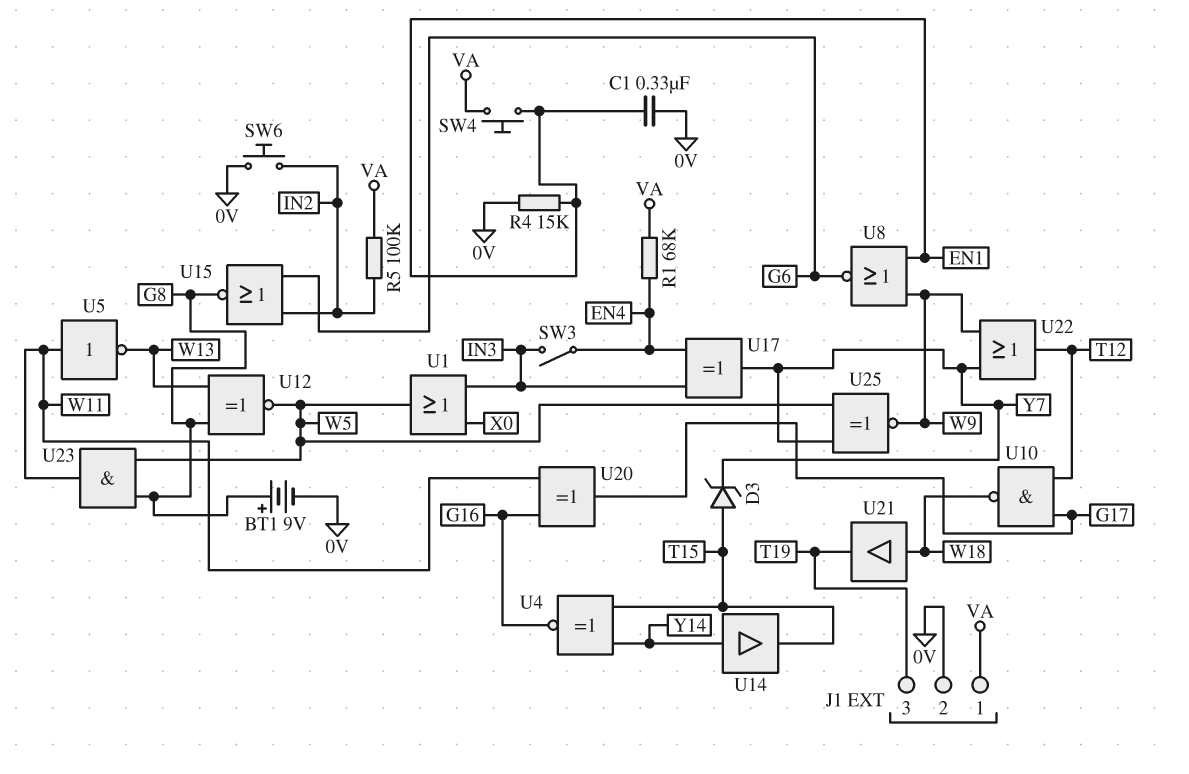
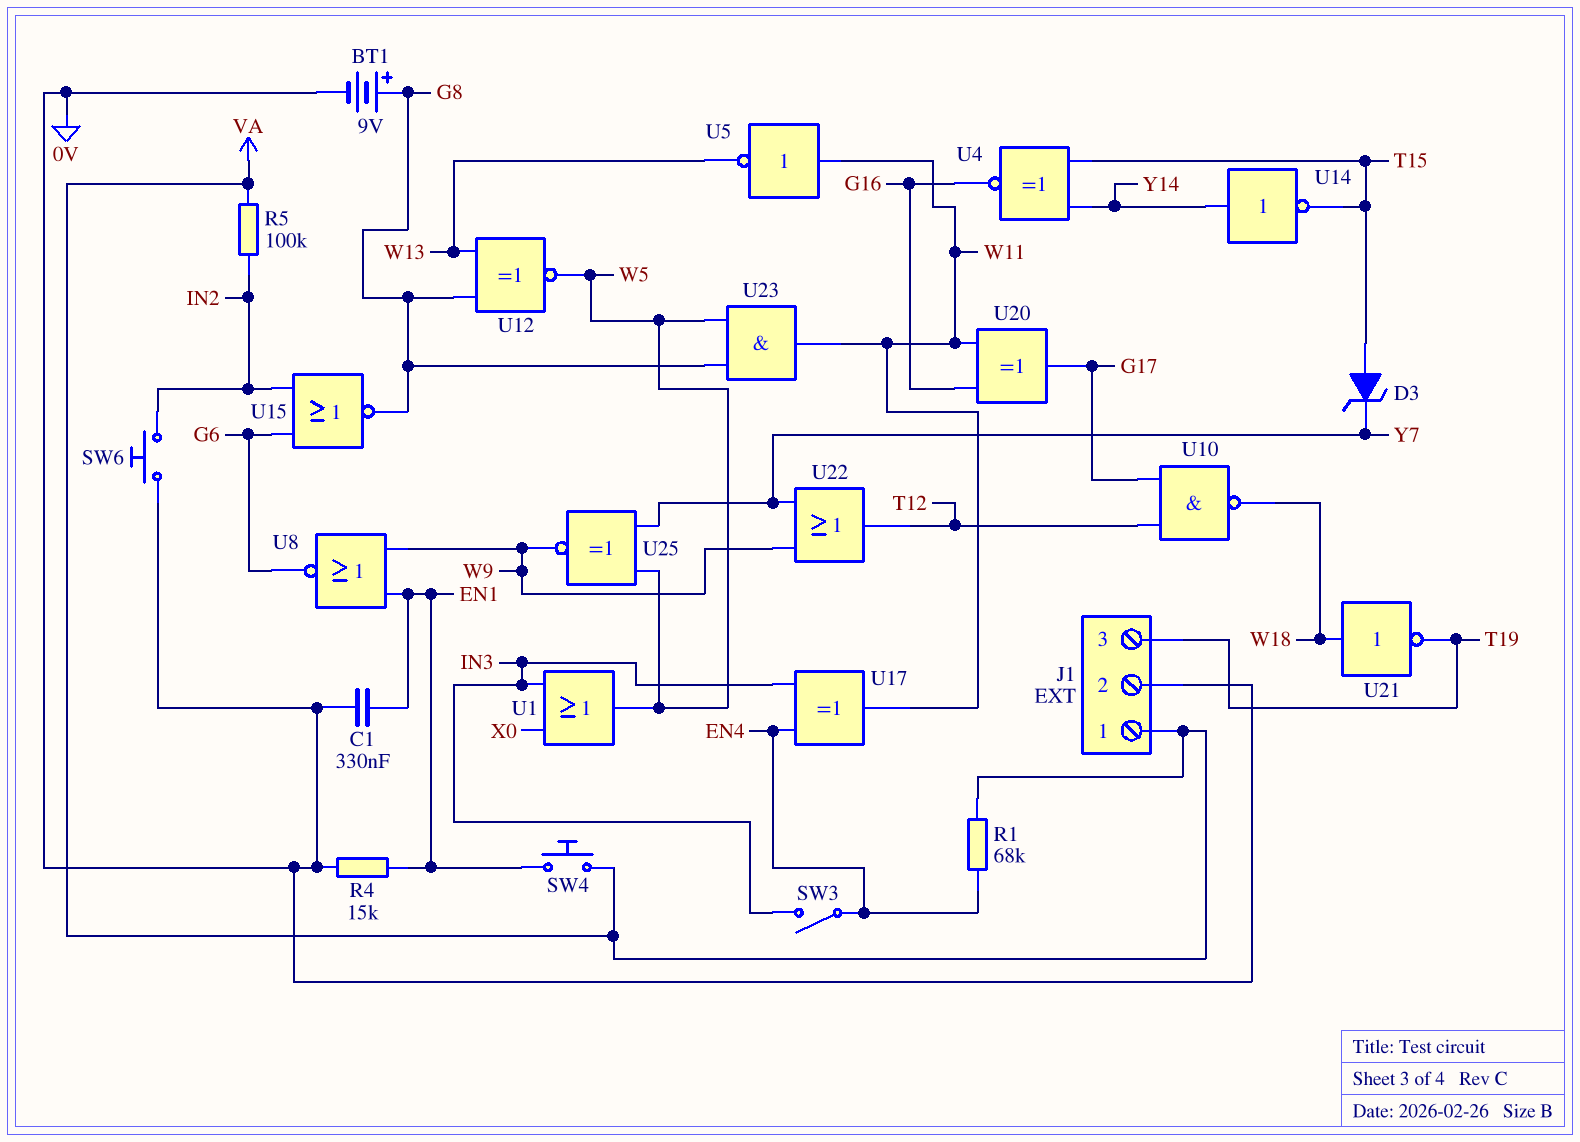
U14: buffer (in Y14, out T15) -> NOT (in Y14, out T15)
U17: XOR (in EN4, in IN3, out Y7) -> XOR (in EN4, in IN3, out W11)
U21: buffer (in W18, out T19) -> NOT (in W18, out T19)

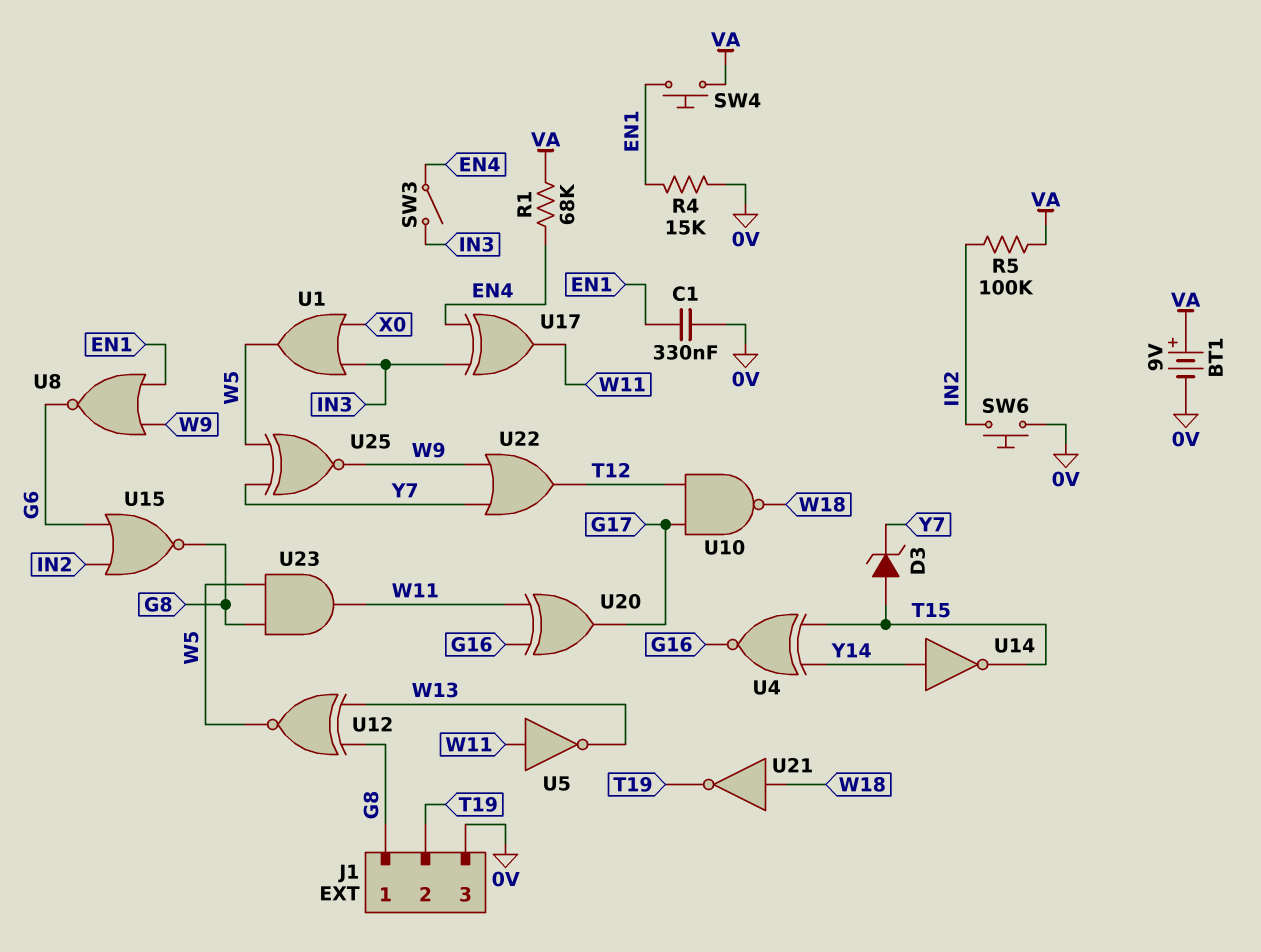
BT1: 9V (plus G8, minus 0V) -> 9V (plus VA, minus 0V)
J1 pin 1: VA -> G8
J1 pin 2: 0V -> T19
J1 pin 3: T19 -> 0V

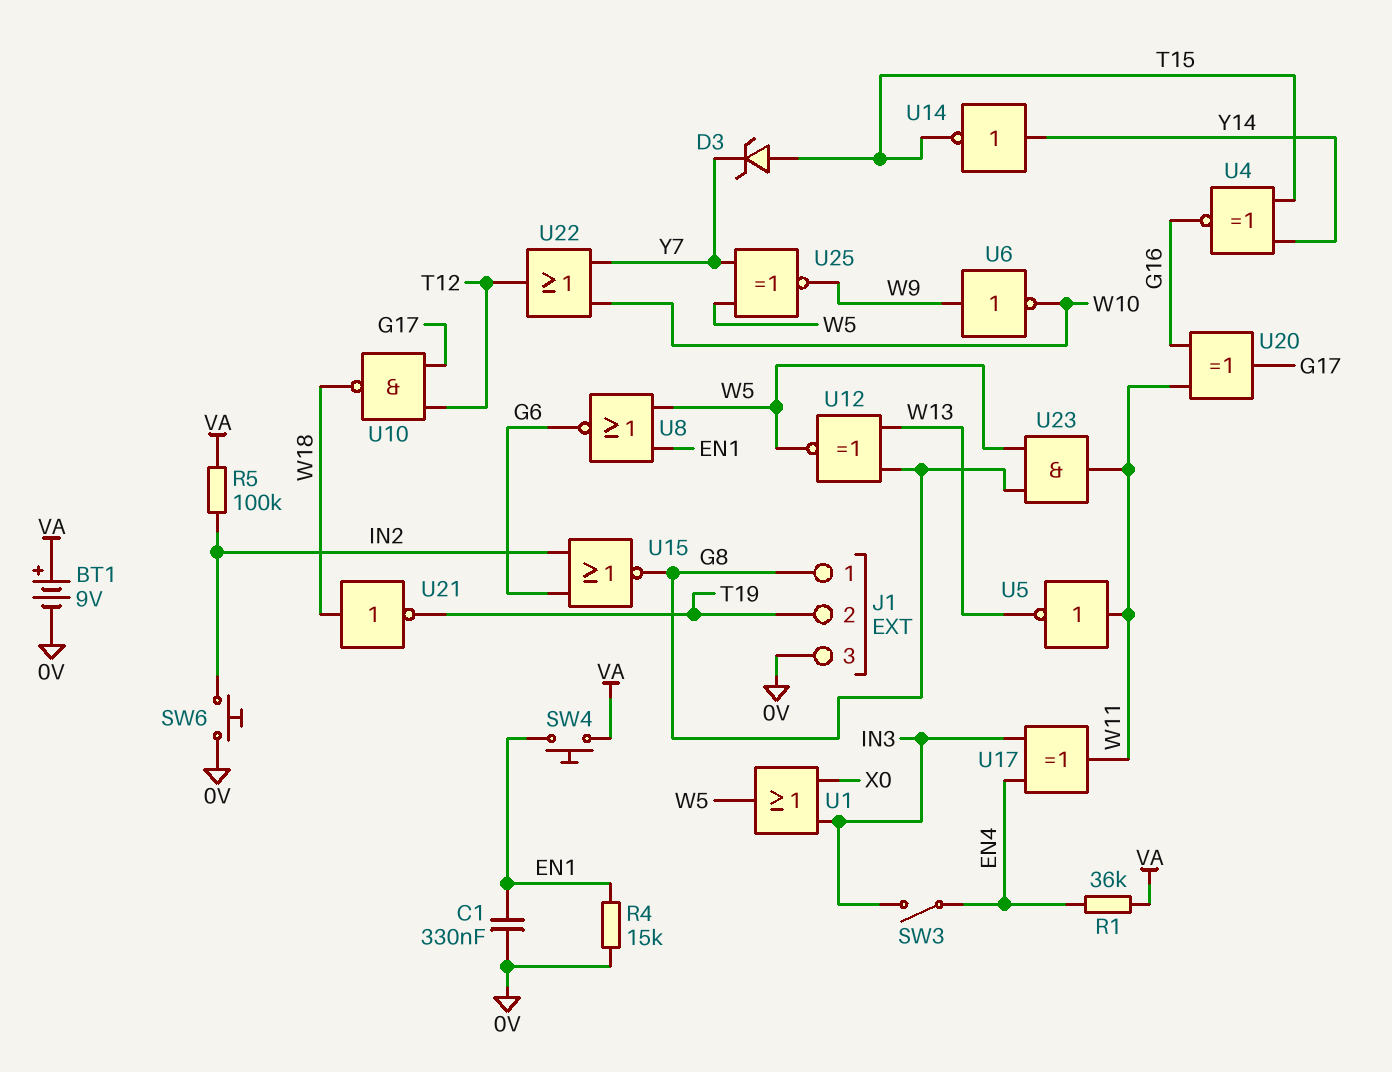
R1: 68k (EN4, VA) -> 36k (EN4, VA)
U6: none -> NOT (in W9, out W10)
U8: NOR (in EN1, in W9, out G6) -> NOR (in EN1, in W5, out G6)
U22: OR (in W9, in Y7, out T12) -> OR (in W10, in Y7, out T12)

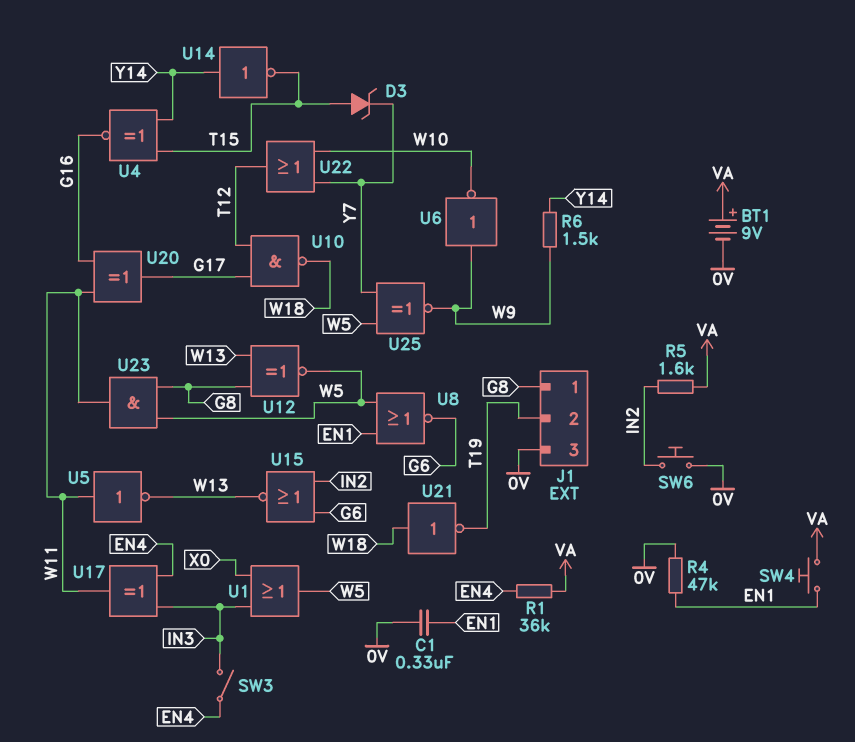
R4: 15k (0V, EN1) -> 47k (0V, EN1)
R5: 100k (IN2, VA) -> 1.6k (IN2, VA)
R6: none -> 1.5k (W9, Y14)
U15: NOR (in G6, in IN2, out G8) -> NOR (in G6, in IN2, out W13)

